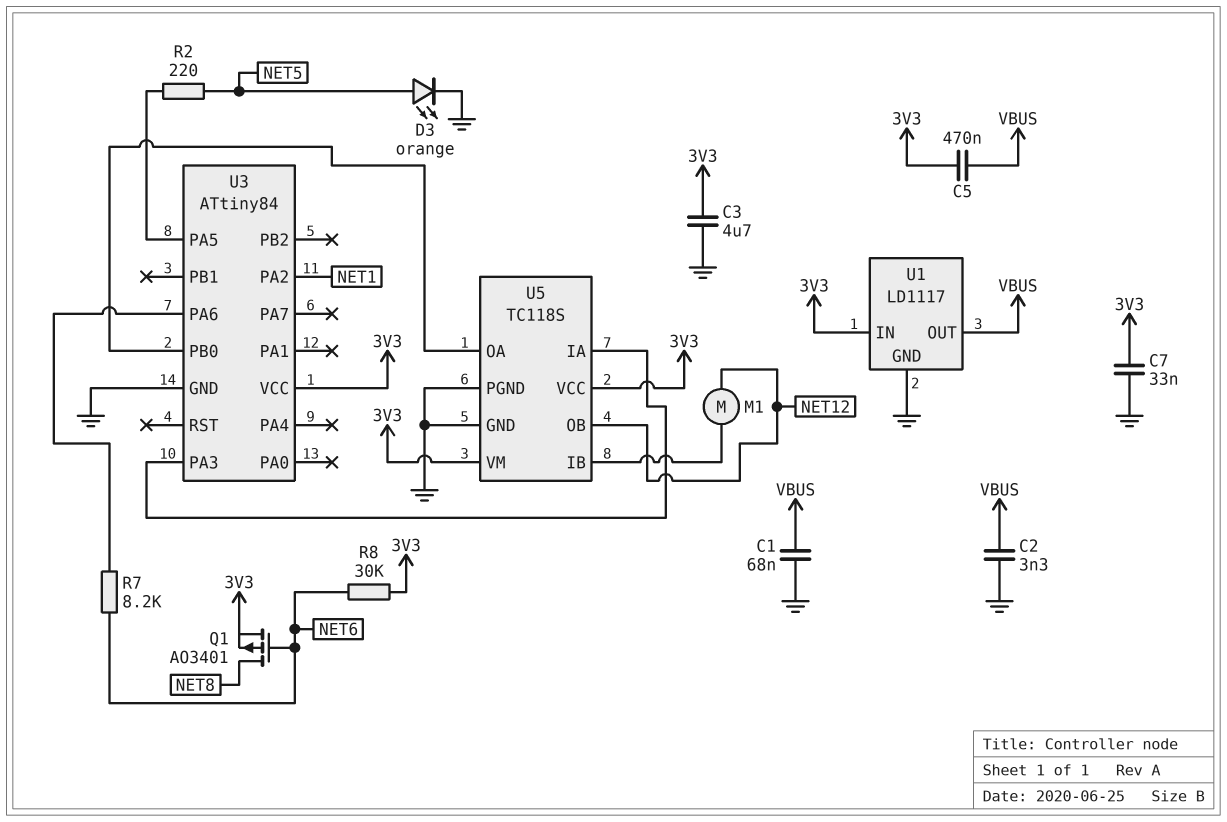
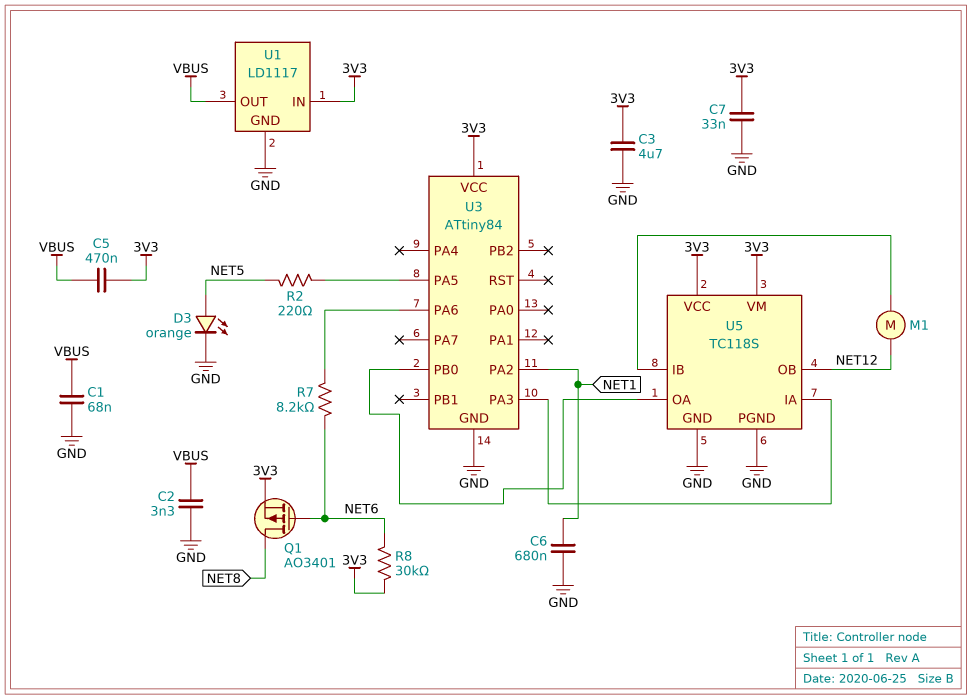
C6: none -> 680nF (GND, NET1)

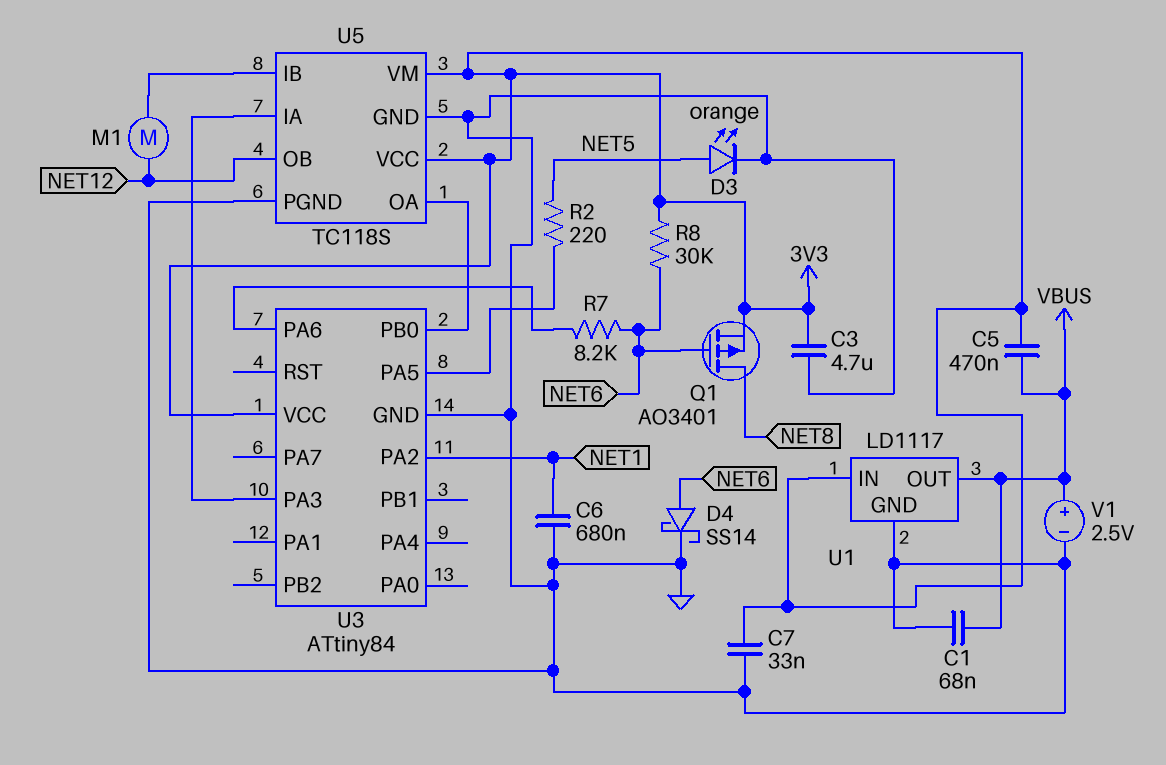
C2: 3.3nF (GND, VBUS) -> none
D4: none -> schottky SS14 (A NET6, K GND)
V1: none -> 2.5V (plus VBUS, minus GND)

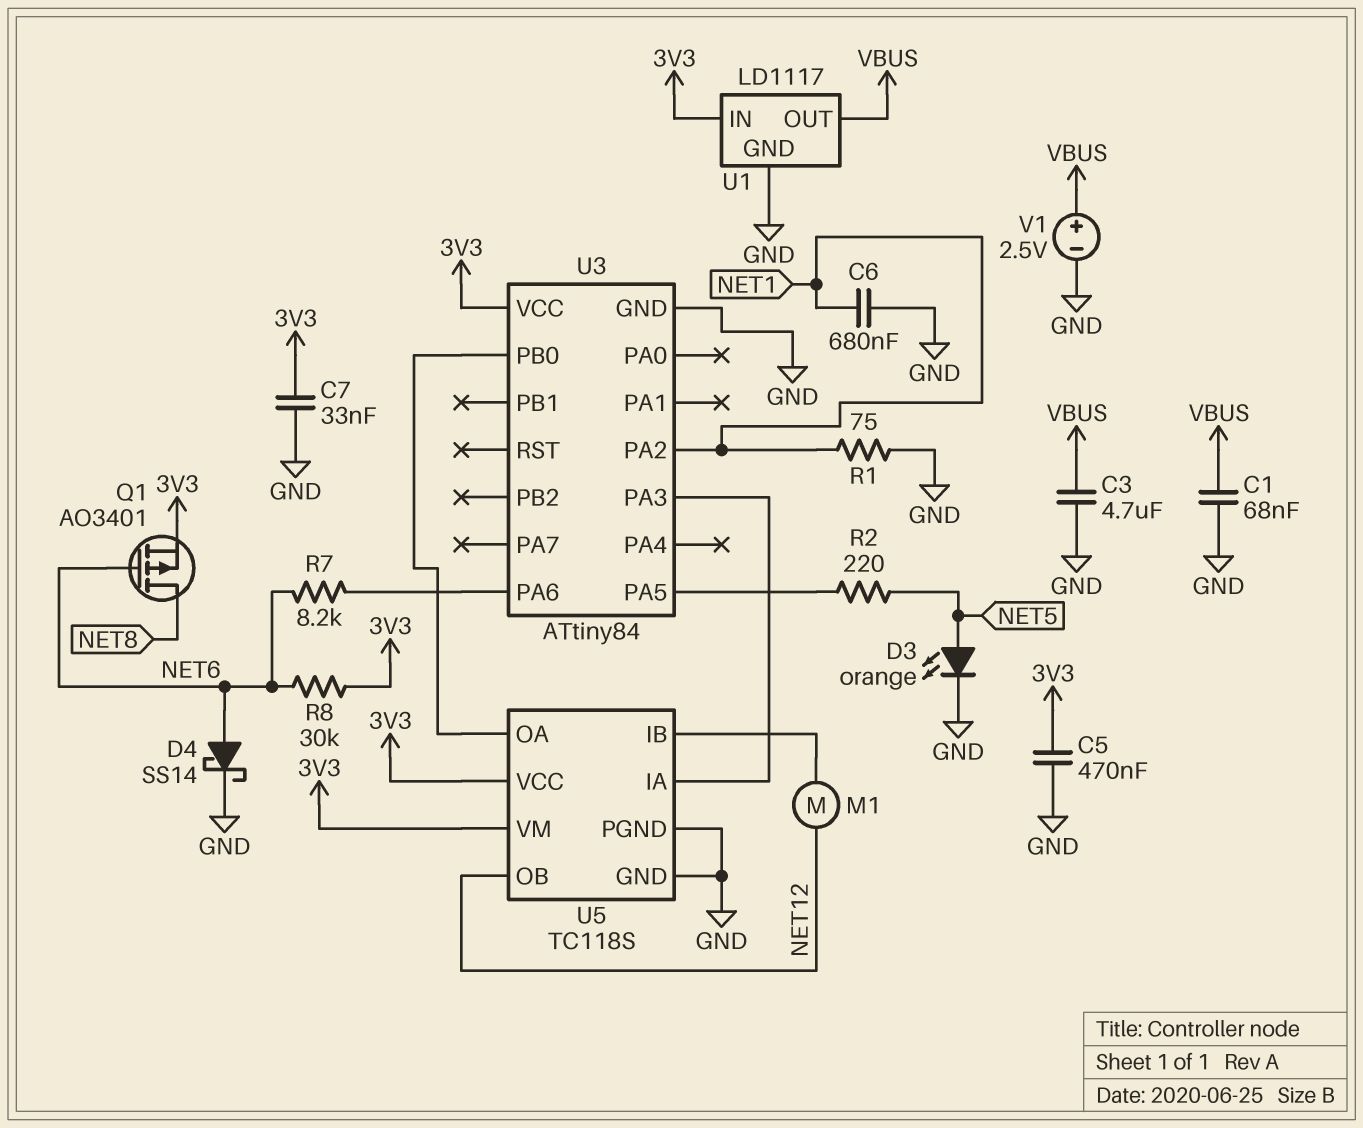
C3: 4.7uF (3V3, GND) -> 4.7uF (GND, VBUS)
C5: 470nF (3V3, VBUS) -> 470nF (3V3, GND)
R1: none -> 75 (GND, NET1)

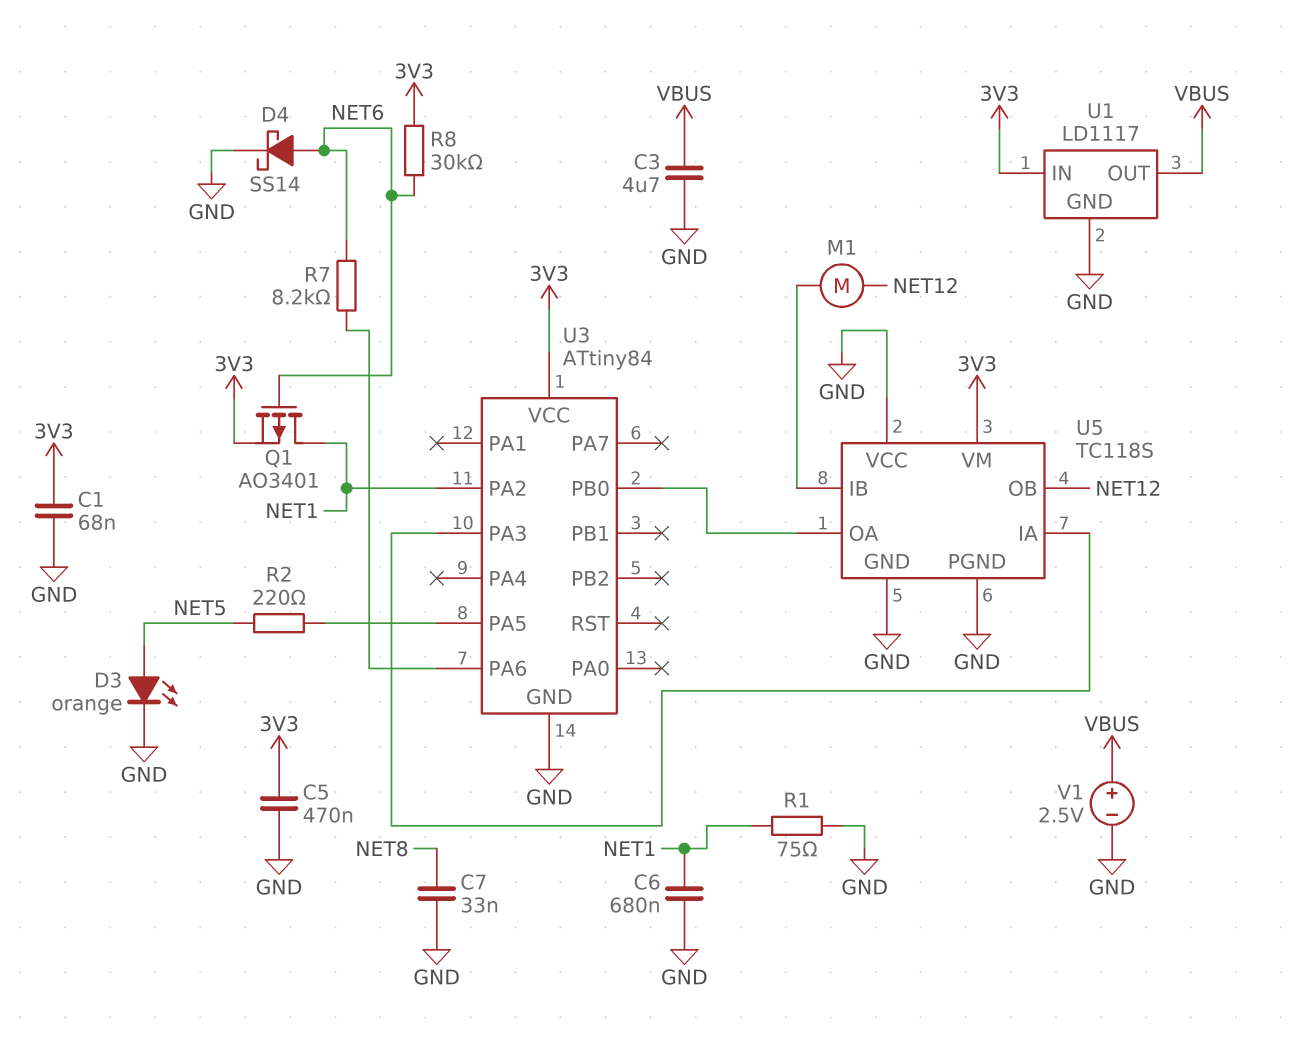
C1: 68nF (GND, VBUS) -> 68nF (3V3, GND)
C7: 33nF (3V3, GND) -> 33nF (GND, NET8)
Q1: PMOS AO3401 (G NET6, D NET8, S 3V3) -> PMOS AO3401 (G NET6, D NET1, S 3V3)
U5 pin VCC: 3V3 -> GND

